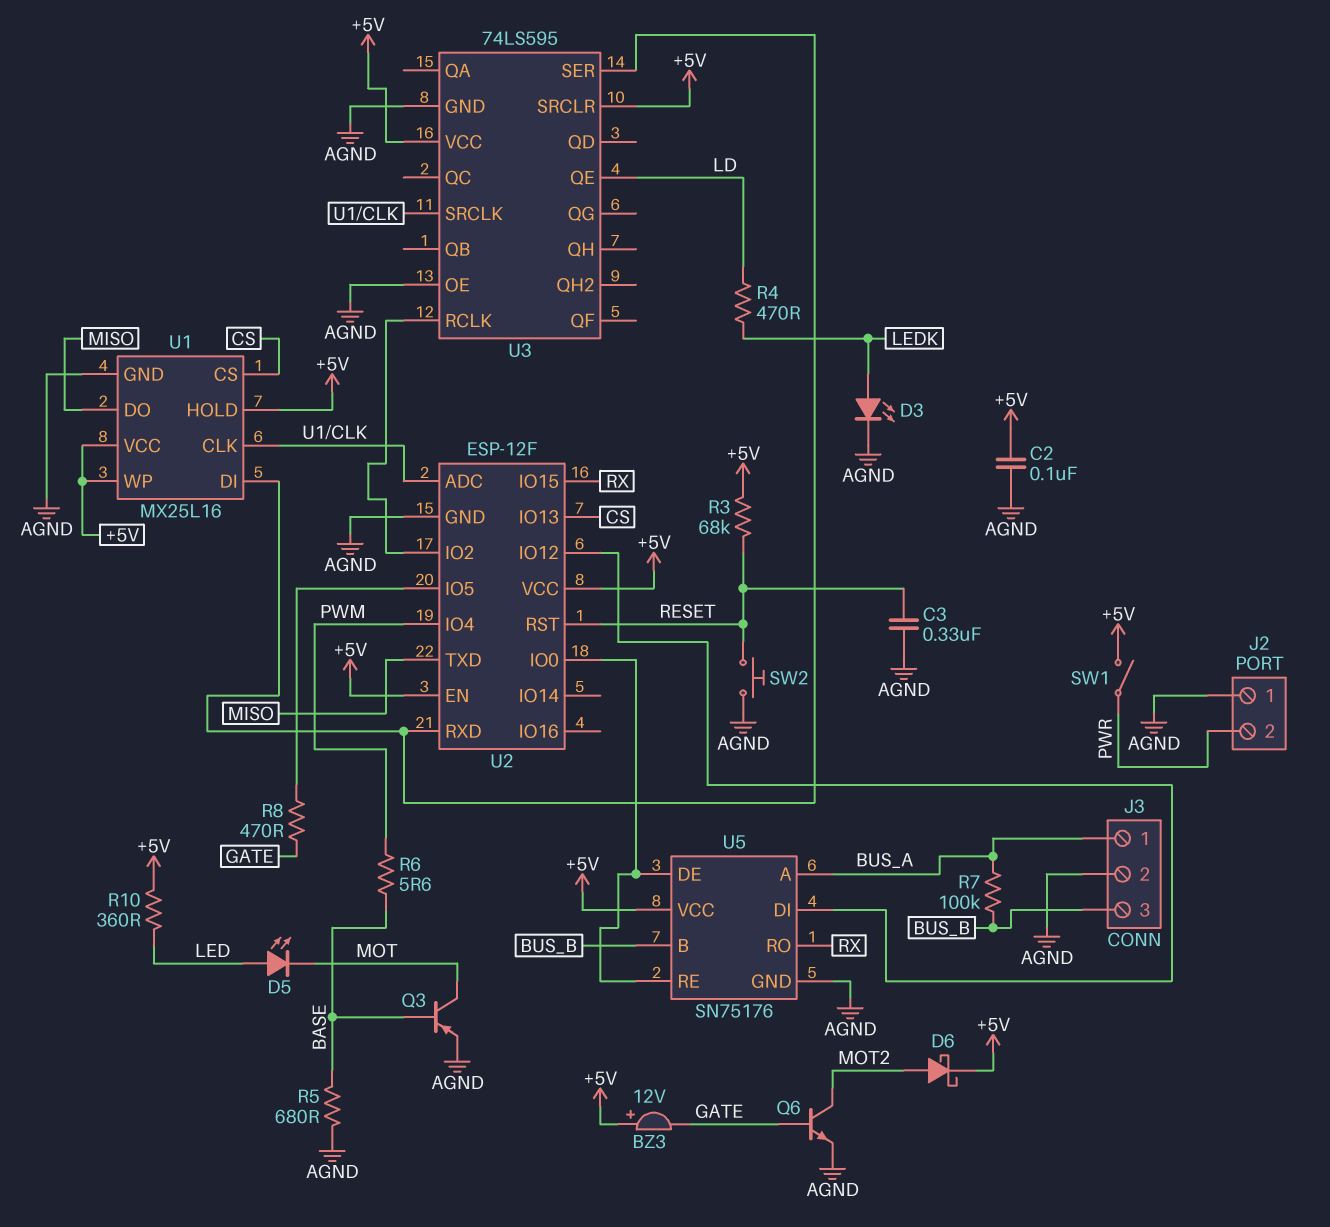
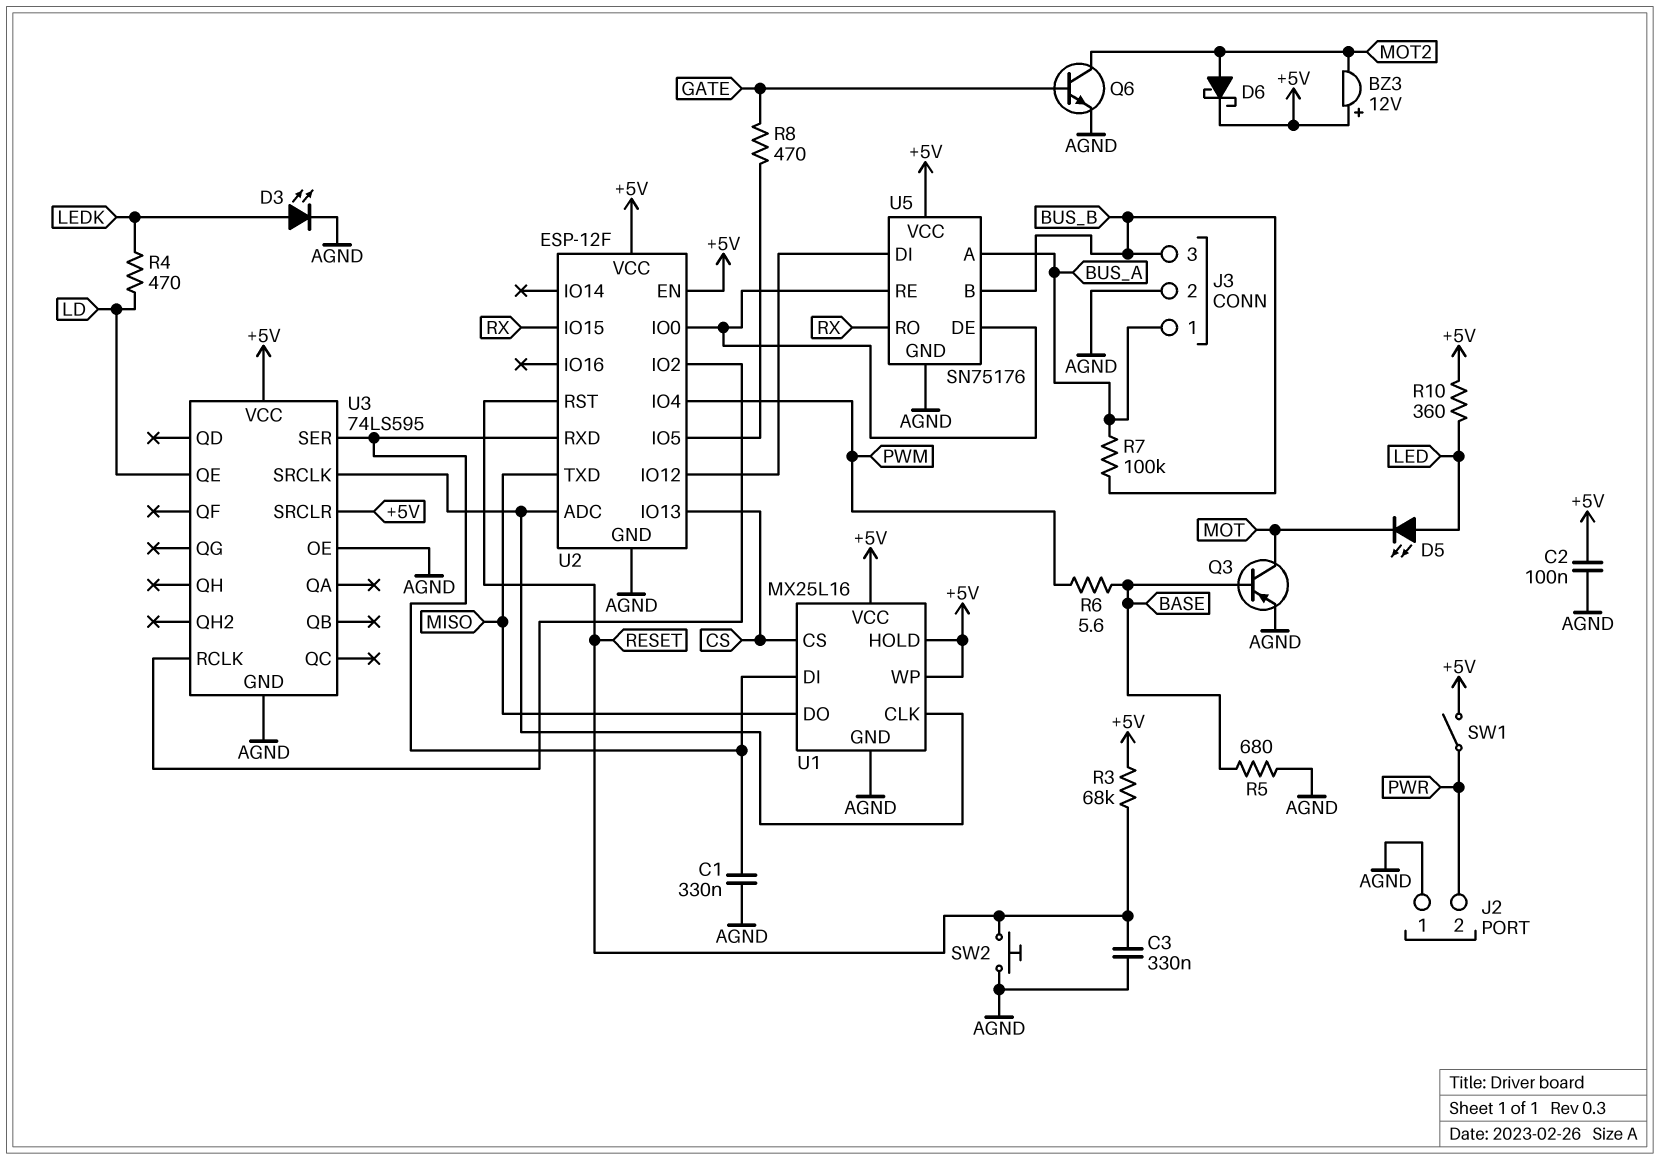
BZ3: buzzer 12V (plus +5V, minus GATE) -> buzzer 12V (plus +5V, minus MOT2)
C1: none -> 330nF (AGND, U1/DI)

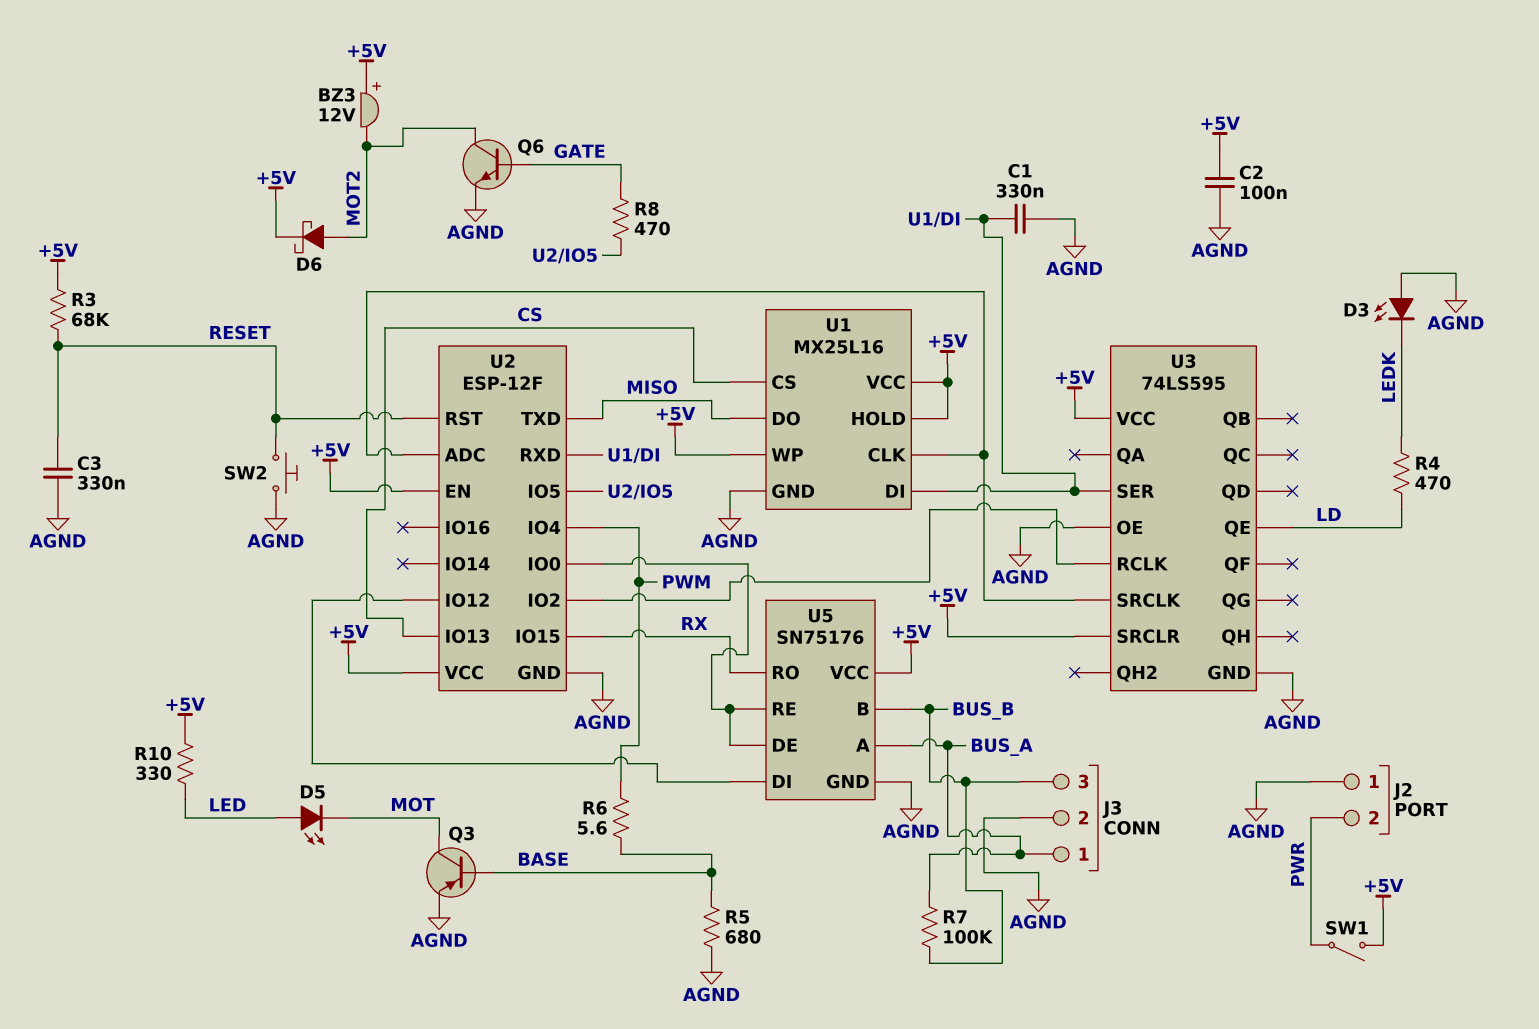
D3: LED (A LEDK, K AGND) -> LED (A AGND, K LEDK)
R10: 360 (+5V, LED) -> 330 (+5V, LED)

